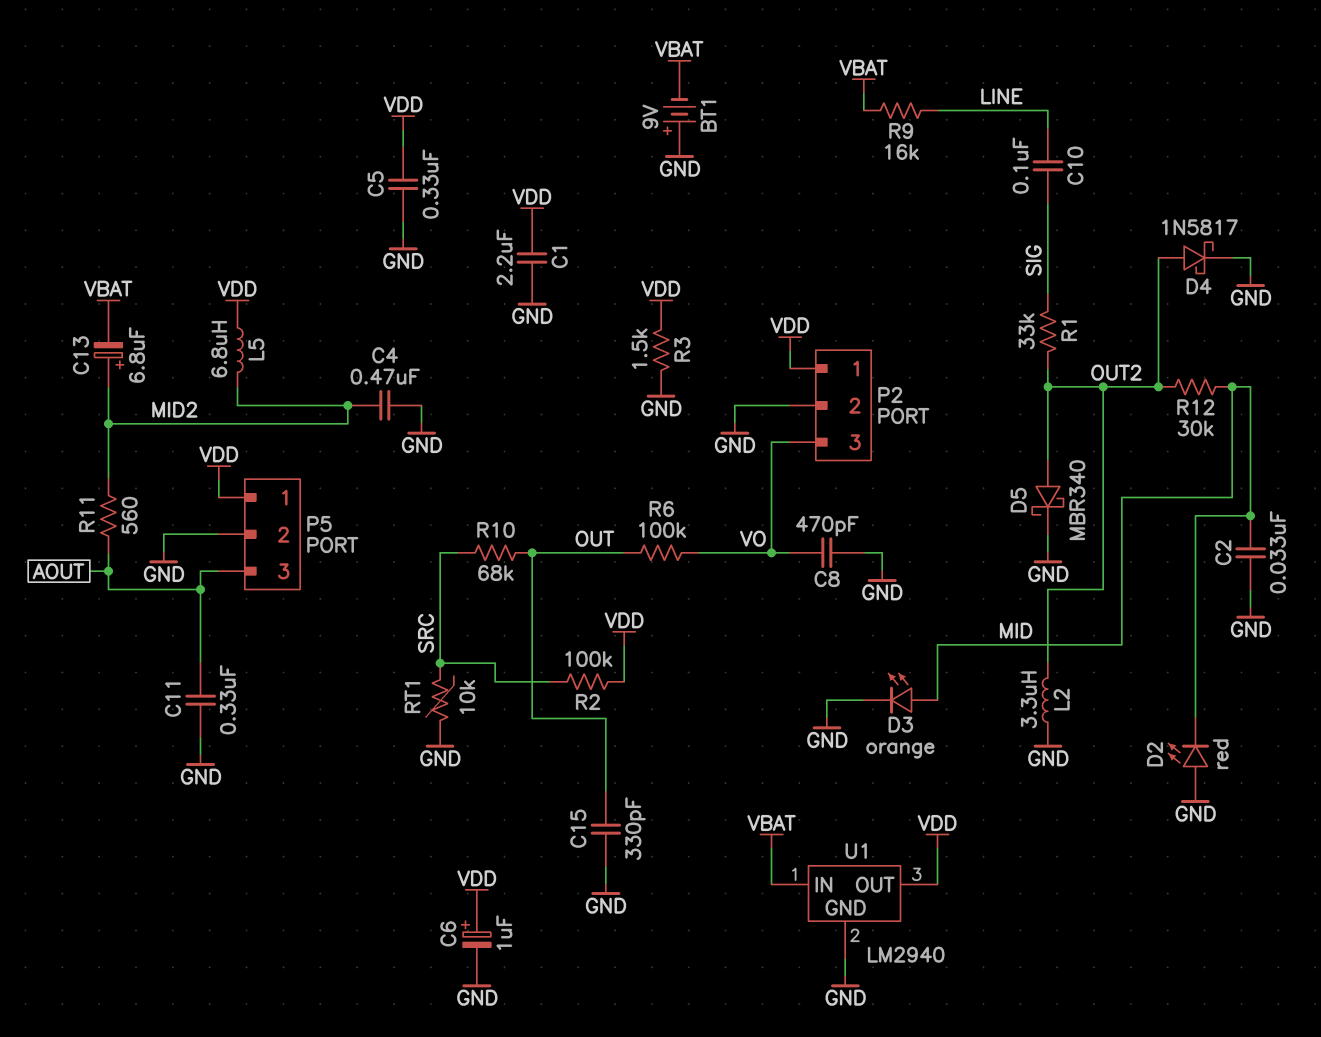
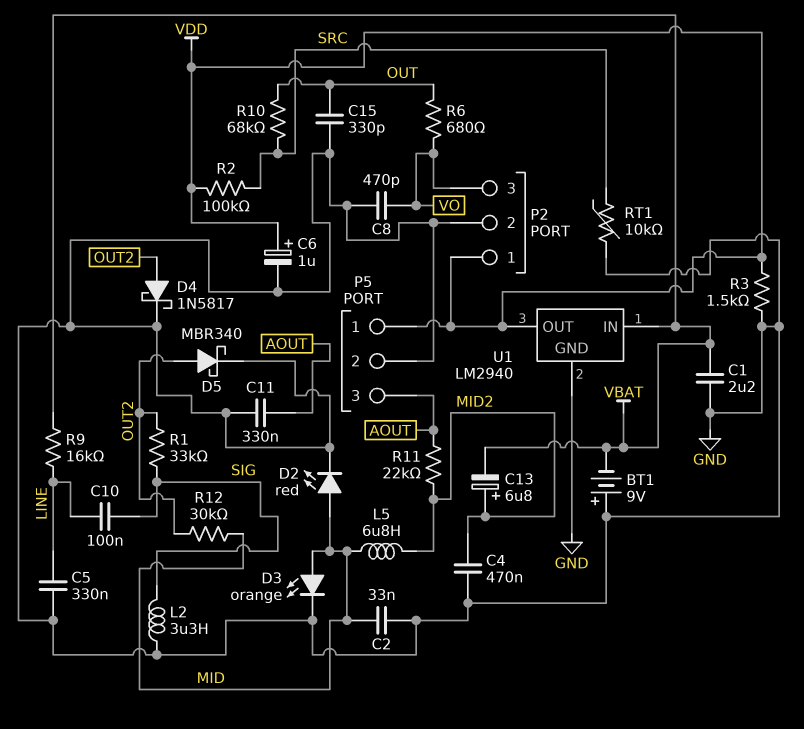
C1: 2.2uF (GND, VDD) -> 2.2uF (GND, VBAT)
C5: 330nF (GND, VDD) -> 330nF (GND, LINE)
D2: LED red (A GND, K MID) -> LED red (A MID, K GND)
L2: 3.3uH (GND, OUT2) -> 3.3uH (GND, SIG)
L5: 6.8uH (MID2, VDD) -> 6.8uH (MID, MID2)
R6: 100k (OUT, VO) -> 680 (OUT, VO)
R11: 560 (AOUT, MID2) -> 22k (AOUT, MID2)

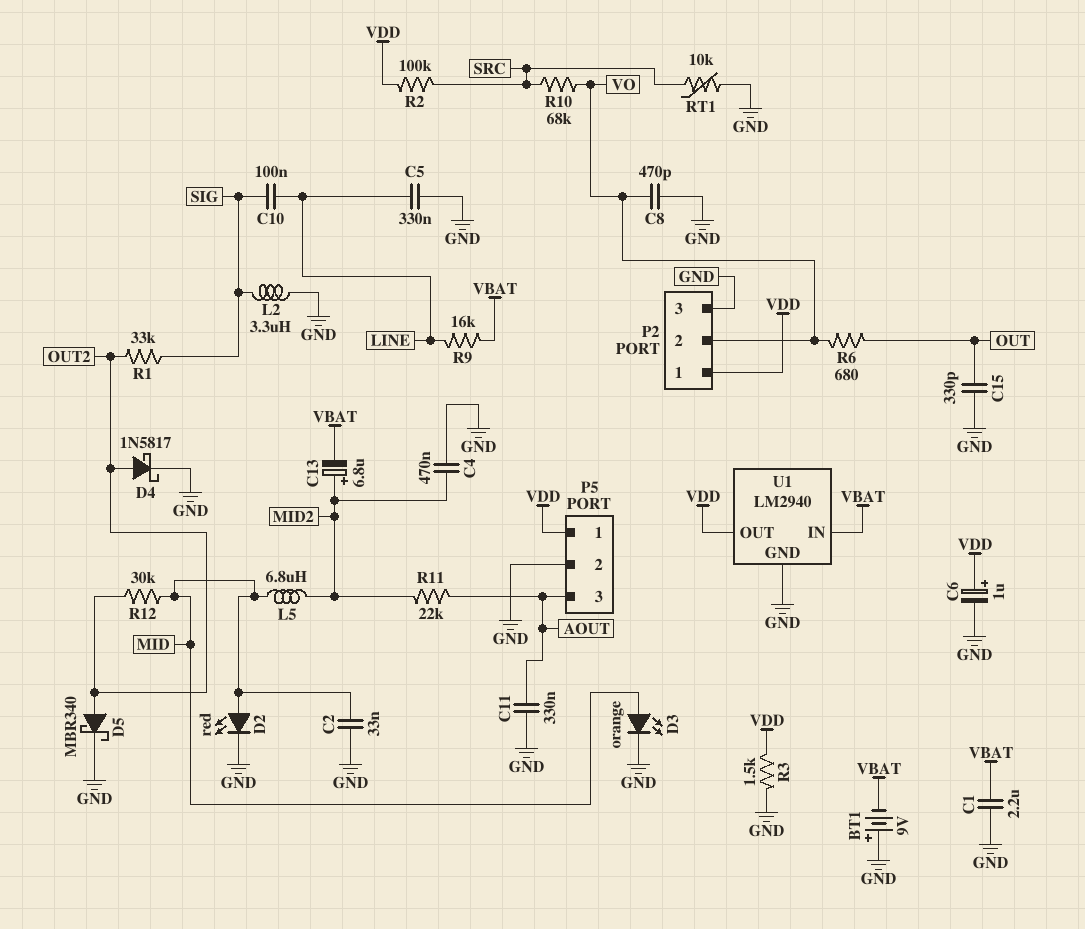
P2 pin 2: GND -> VO
P2 pin 3: VO -> GND
R10: 68k (OUT, SRC) -> 68k (SRC, VO)

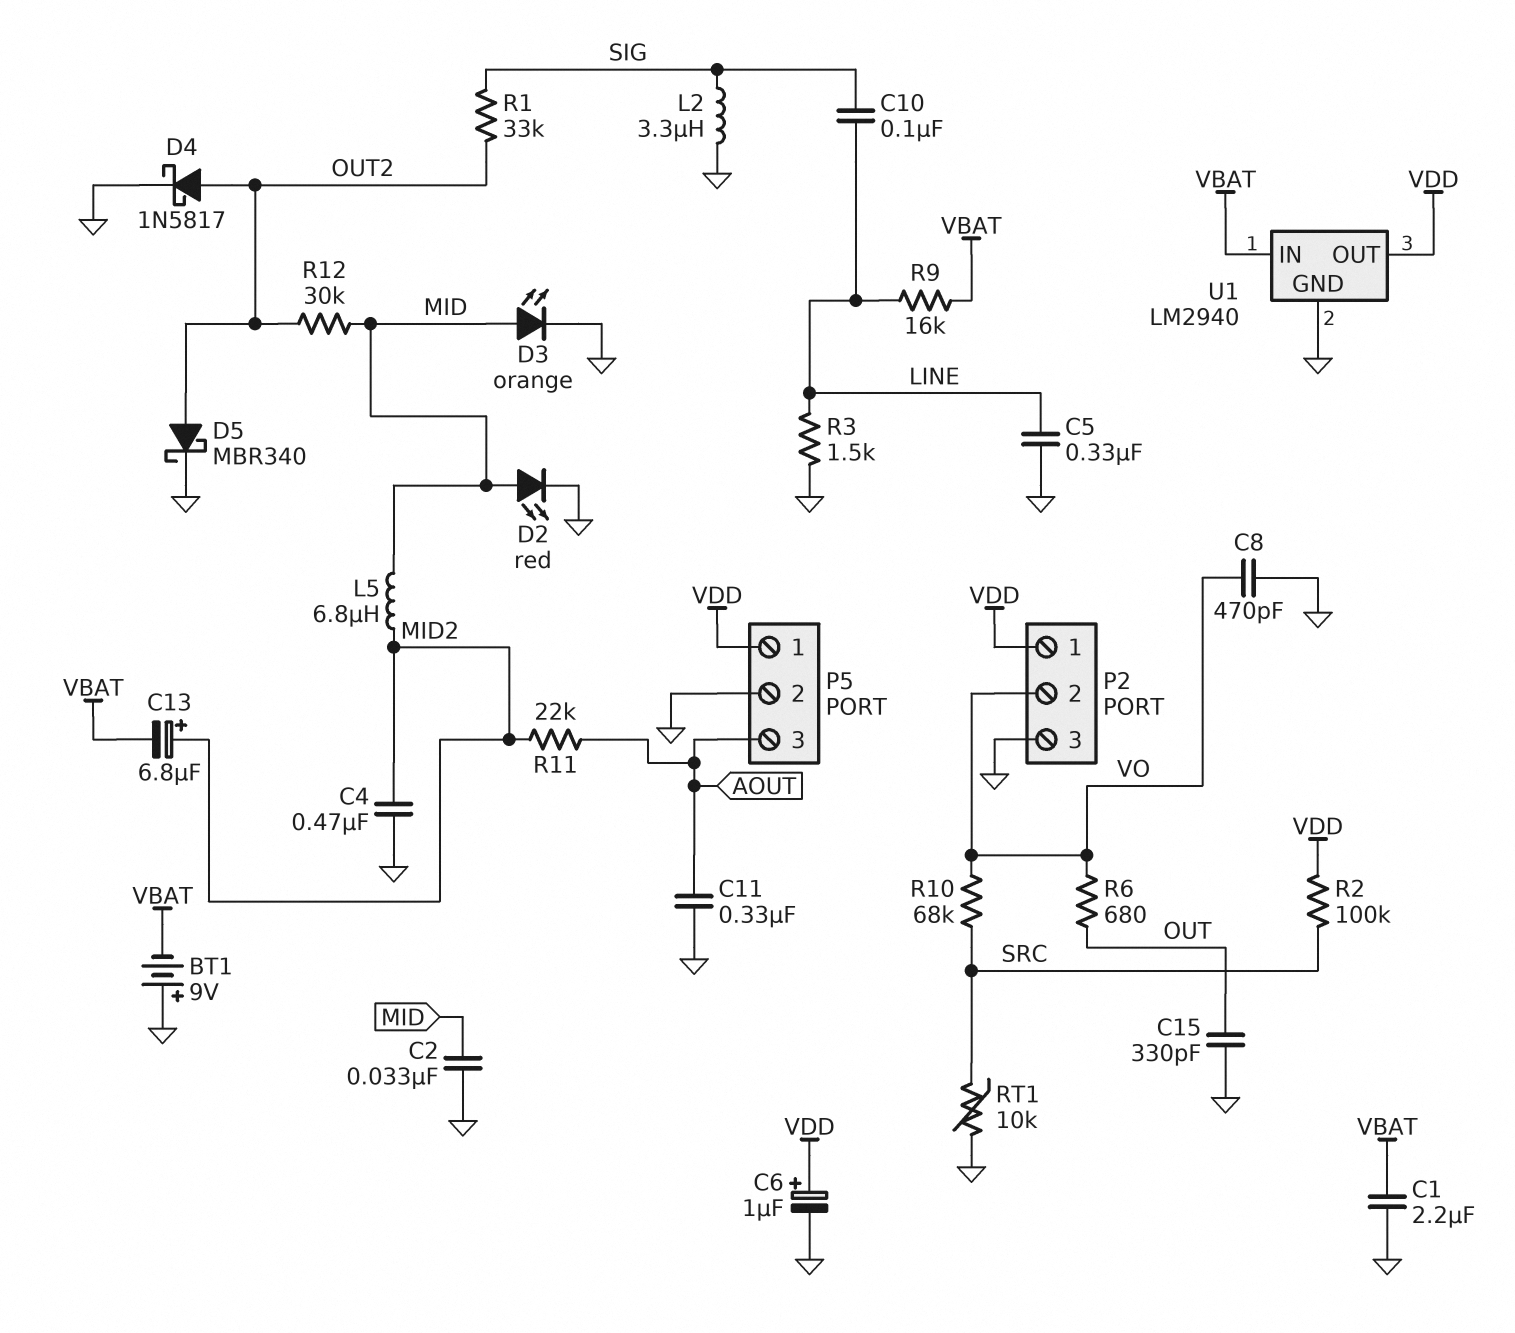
R3: 1.5k (GND, VDD) -> 1.5k (GND, LINE)

